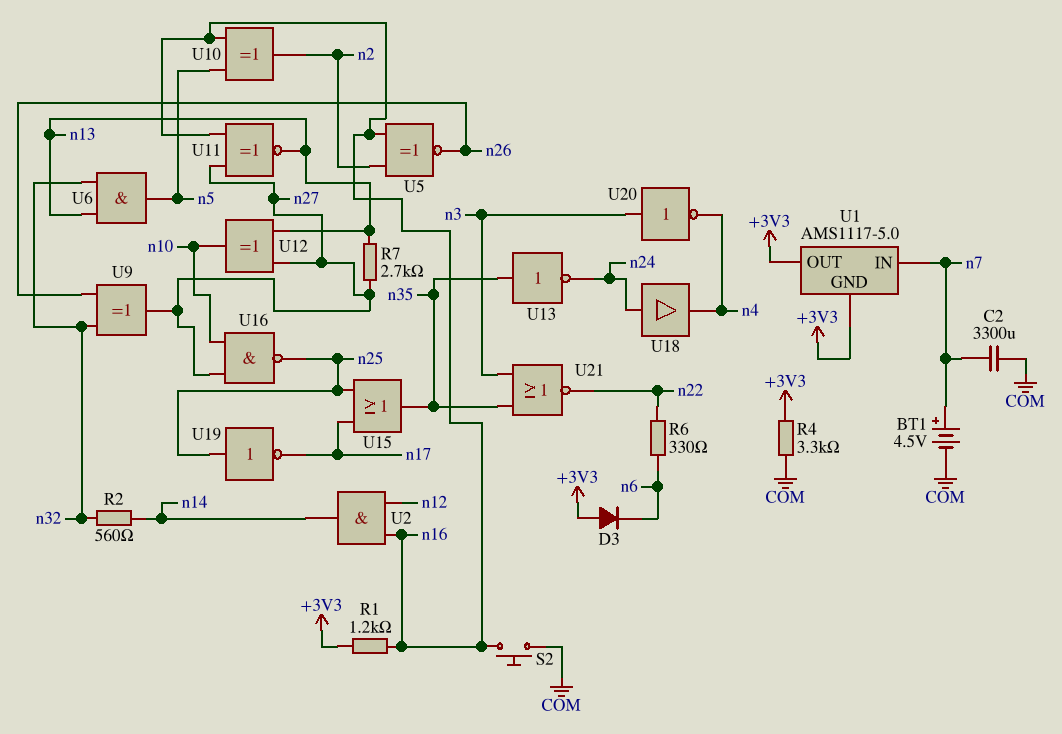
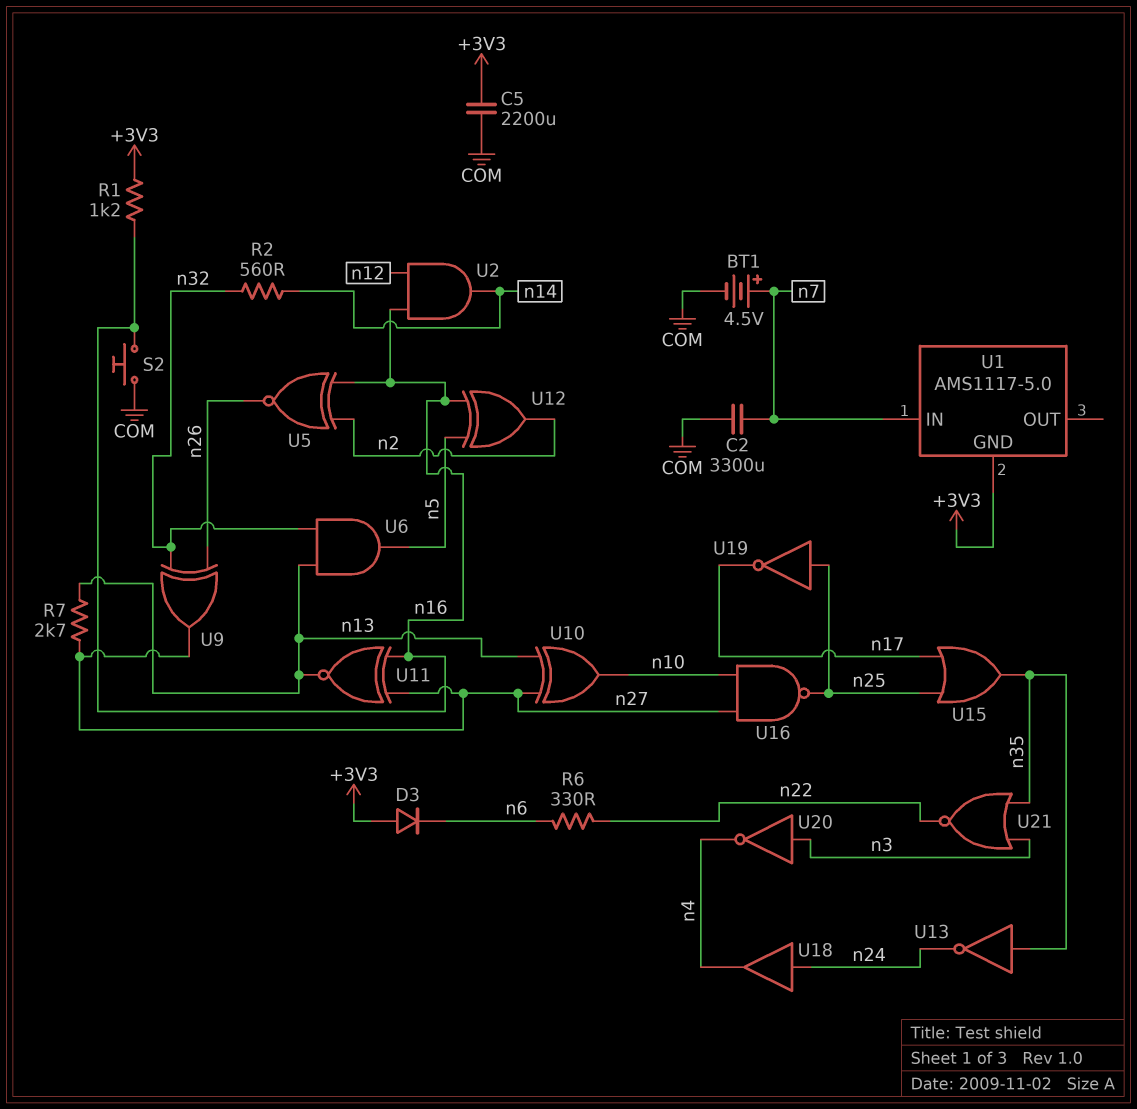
C5: none -> 2200uF (+3V3, COM)
R4: 3.3k (+3V3, COM) -> none
U1 pin OUT: +3V3 -> none
U10: XOR (in n5, in n16, out n2) -> XOR (in n13, in n27, out n10)
U12: XOR (in n13, in n27, out n10) -> XOR (in n5, in n16, out n2)

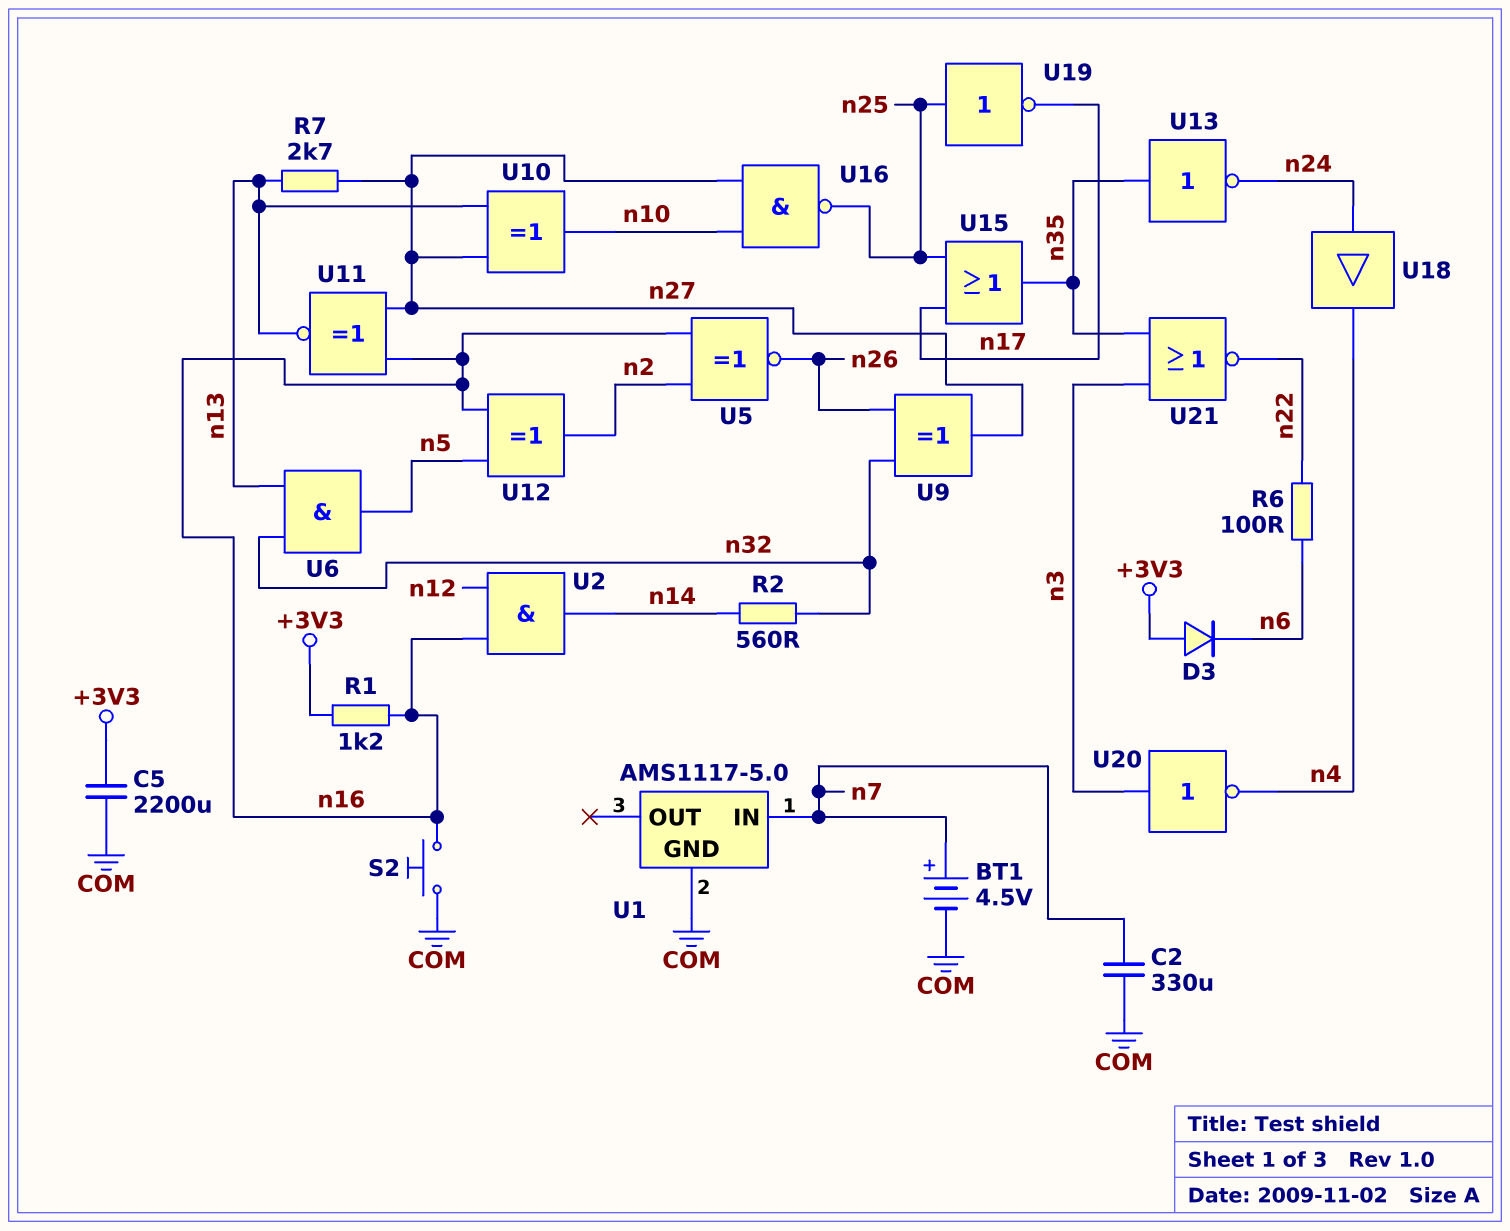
C2: 3300uF (COM, n7) -> 330uF (COM, n7)
R6: 330 (n6, n22) -> 100 (n6, n22)
U1 pin GND: +3V3 -> COM

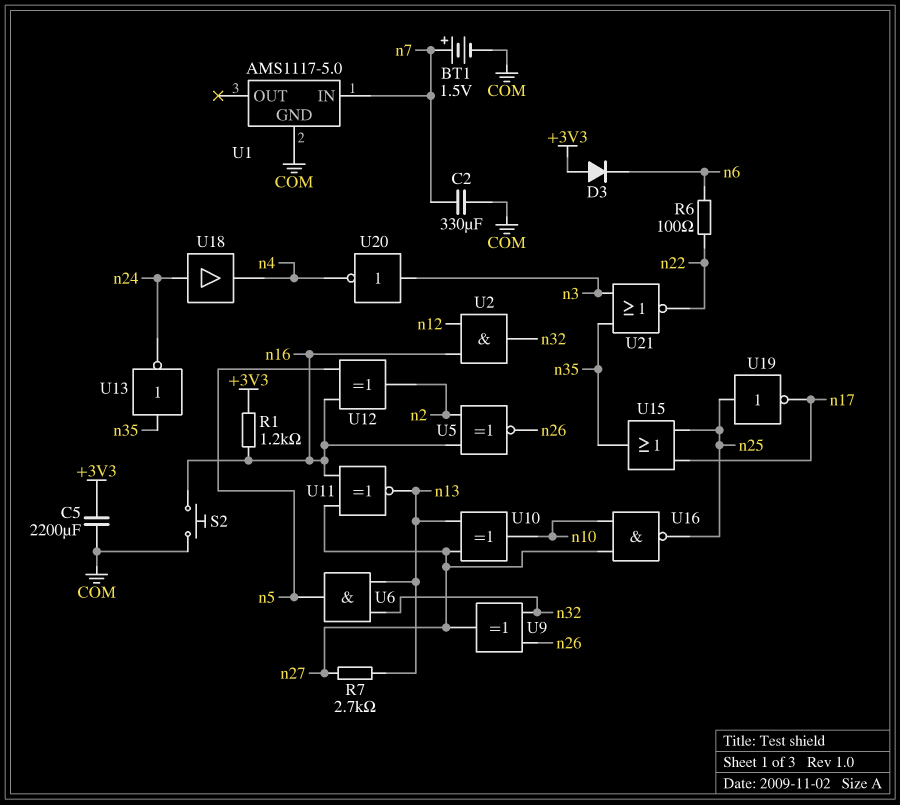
BT1: 4.5V (plus n7, minus COM) -> 1.5V (plus n7, minus COM)
R2: 560 (n14, n32) -> none
U2: AND (in n12, in n16, out n14) -> AND (in n12, in n16, out n32)

